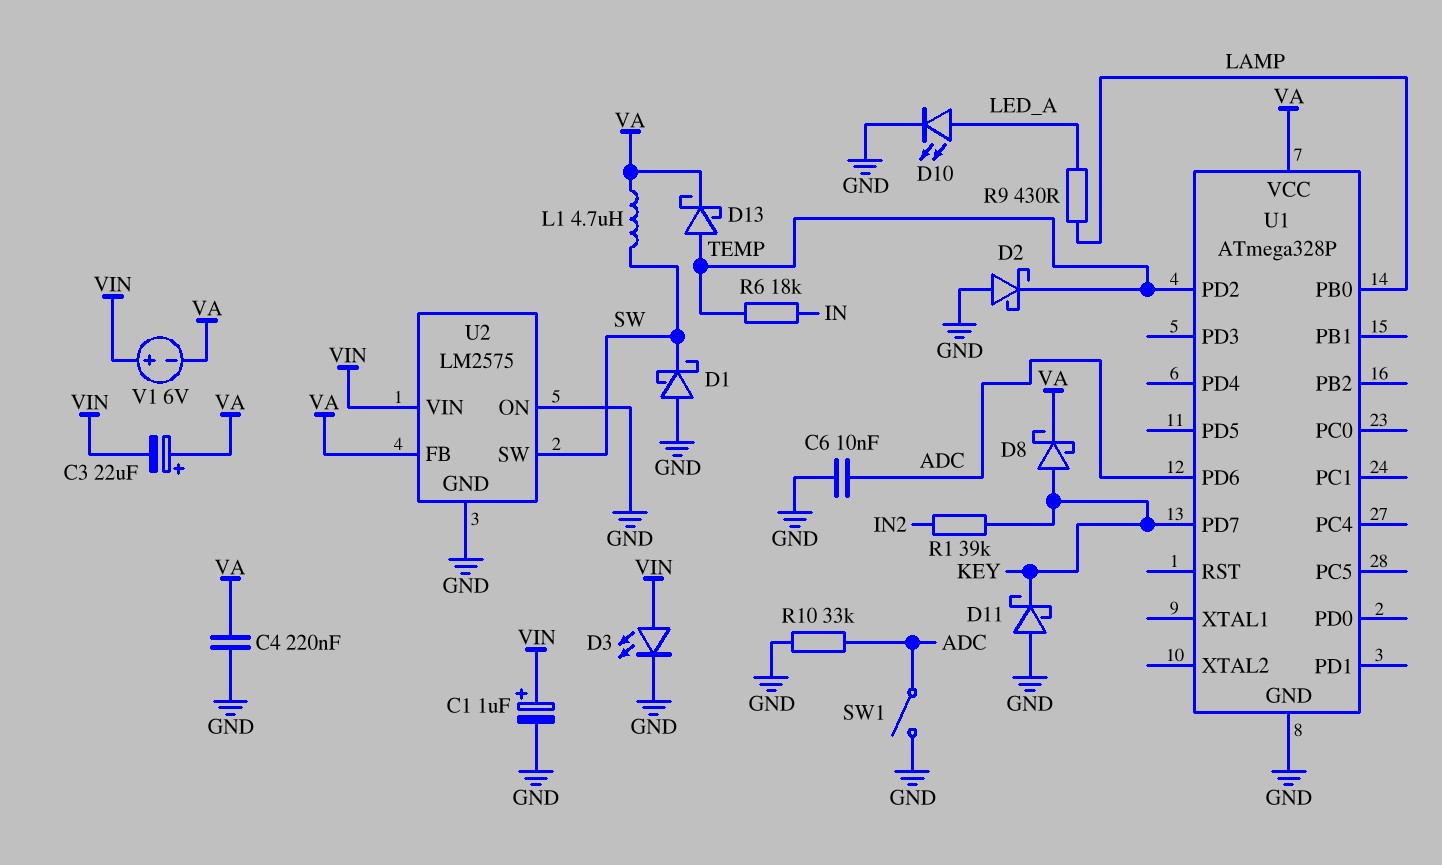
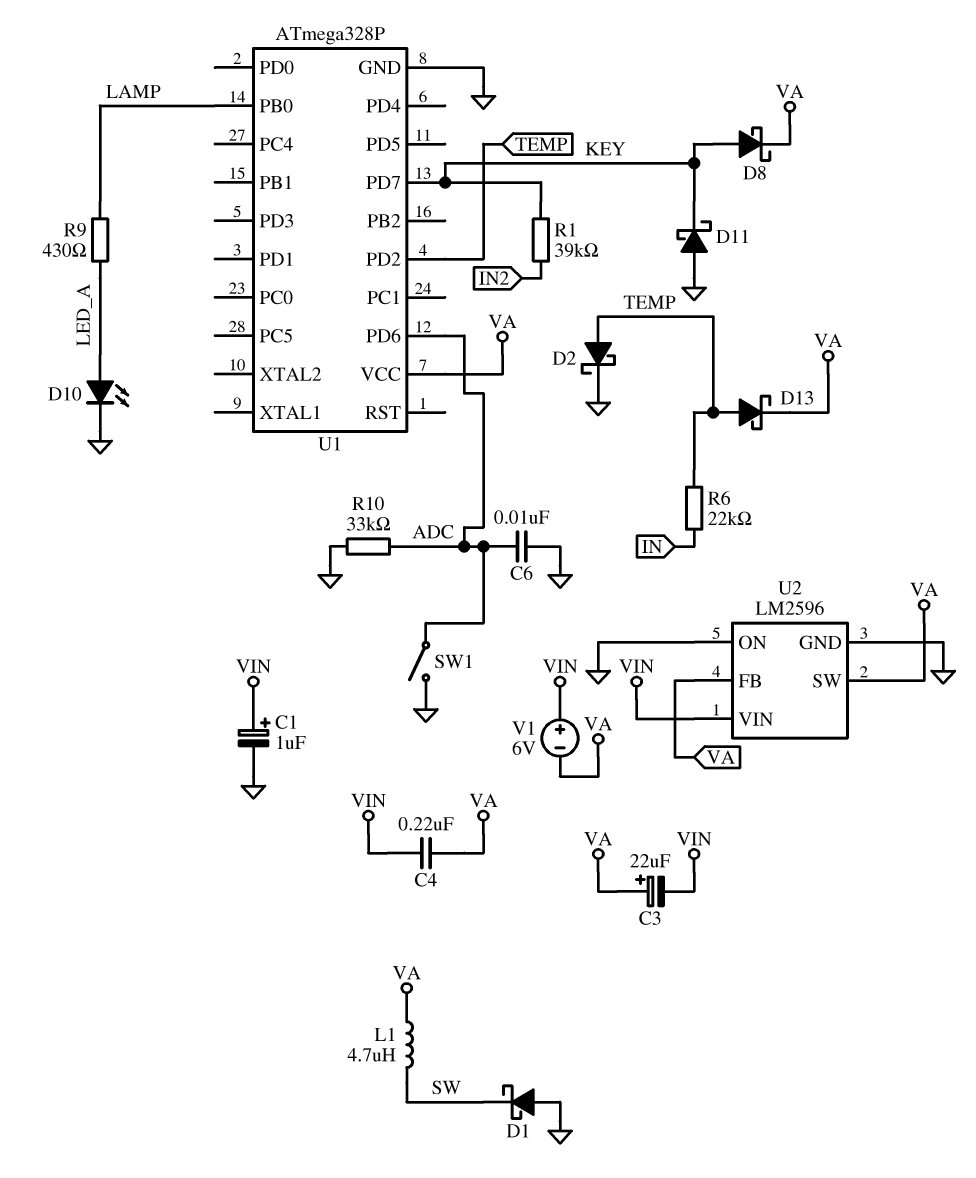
C4: 220nF (GND, VA) -> 220nF (VA, VIN)
D2: schottky (A GND, K TEMP) -> schottky (A TEMP, K GND)
D3: LED (A VIN, K GND) -> none
R6: 18k (IN, TEMP) -> 22k (IN, TEMP)
U2: LM2575 -> LM2596
U2 pin SW: SW -> VA

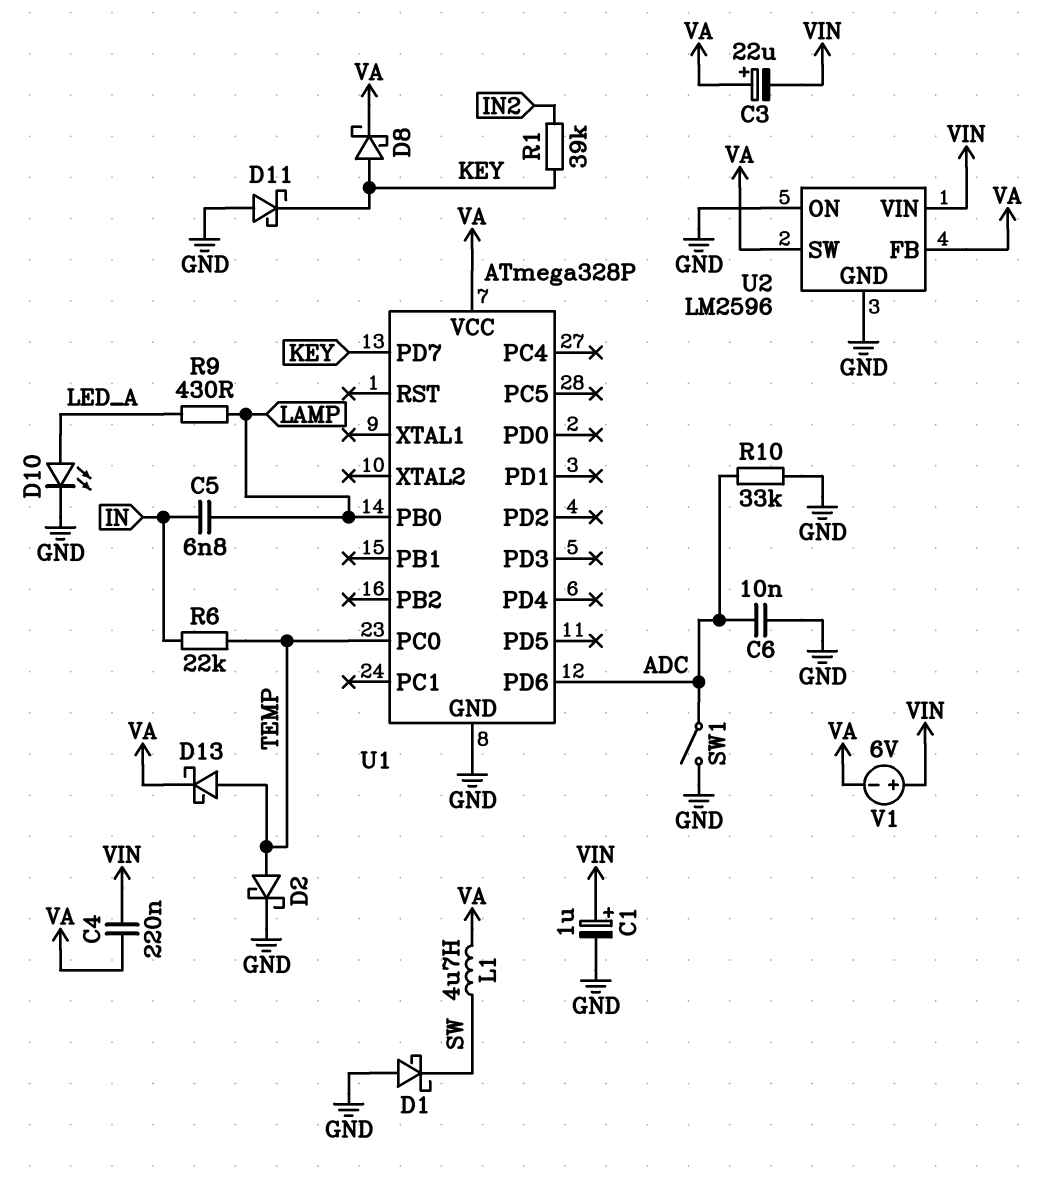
C5: none -> 6.8nF (IN, LAMP)
U1 pin PC0: none -> TEMP
U1 pin PD2: TEMP -> none

